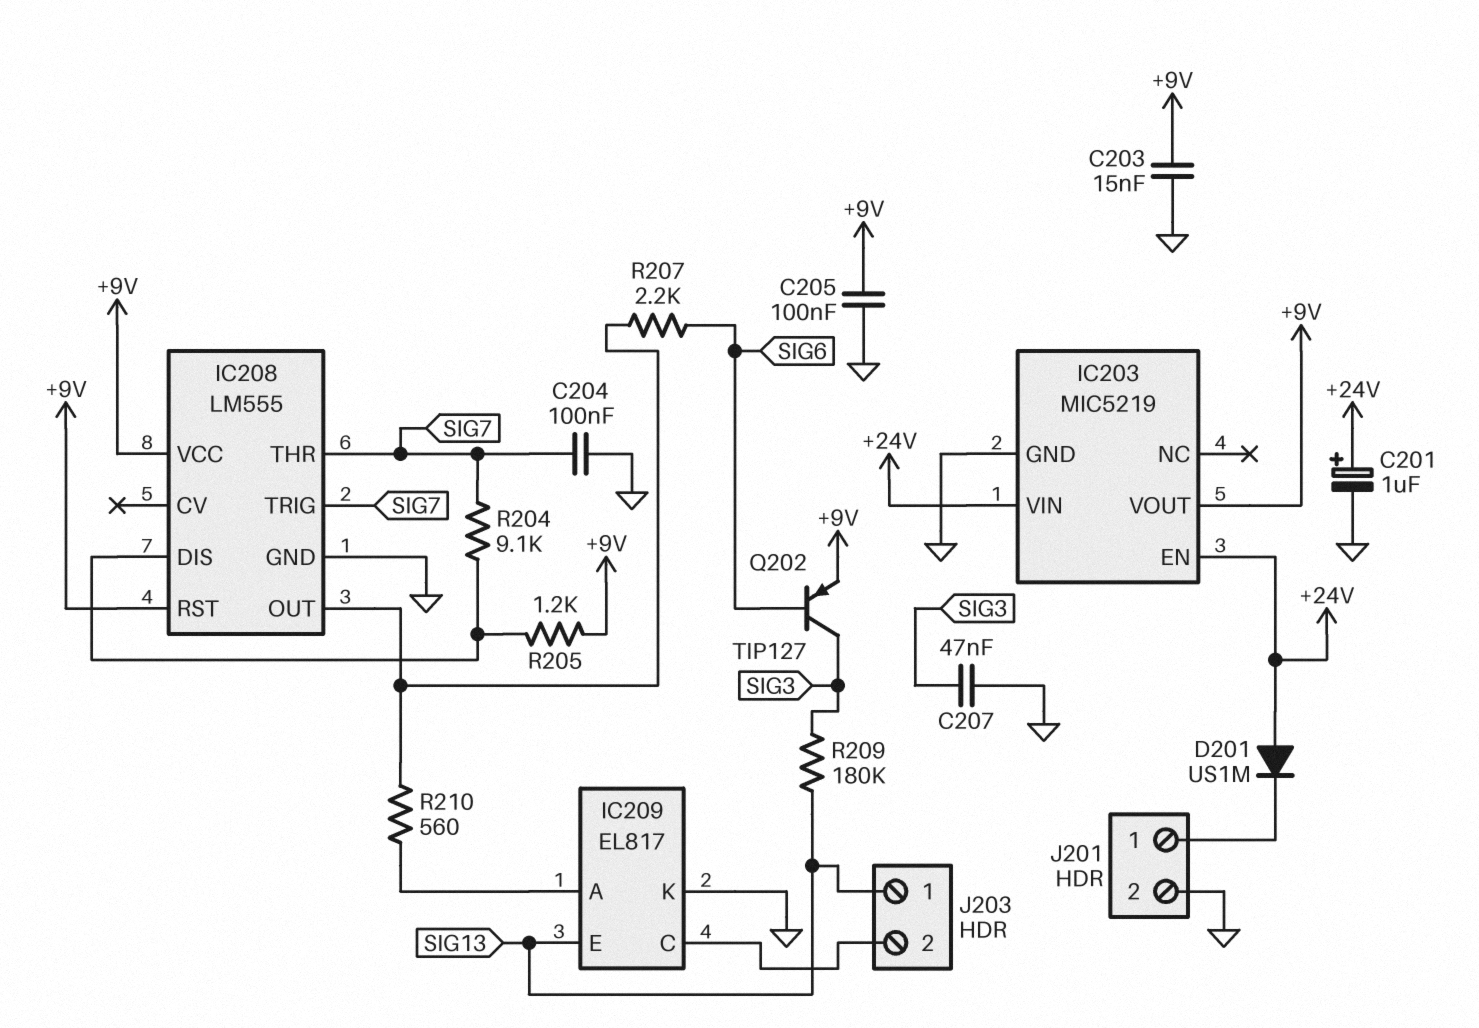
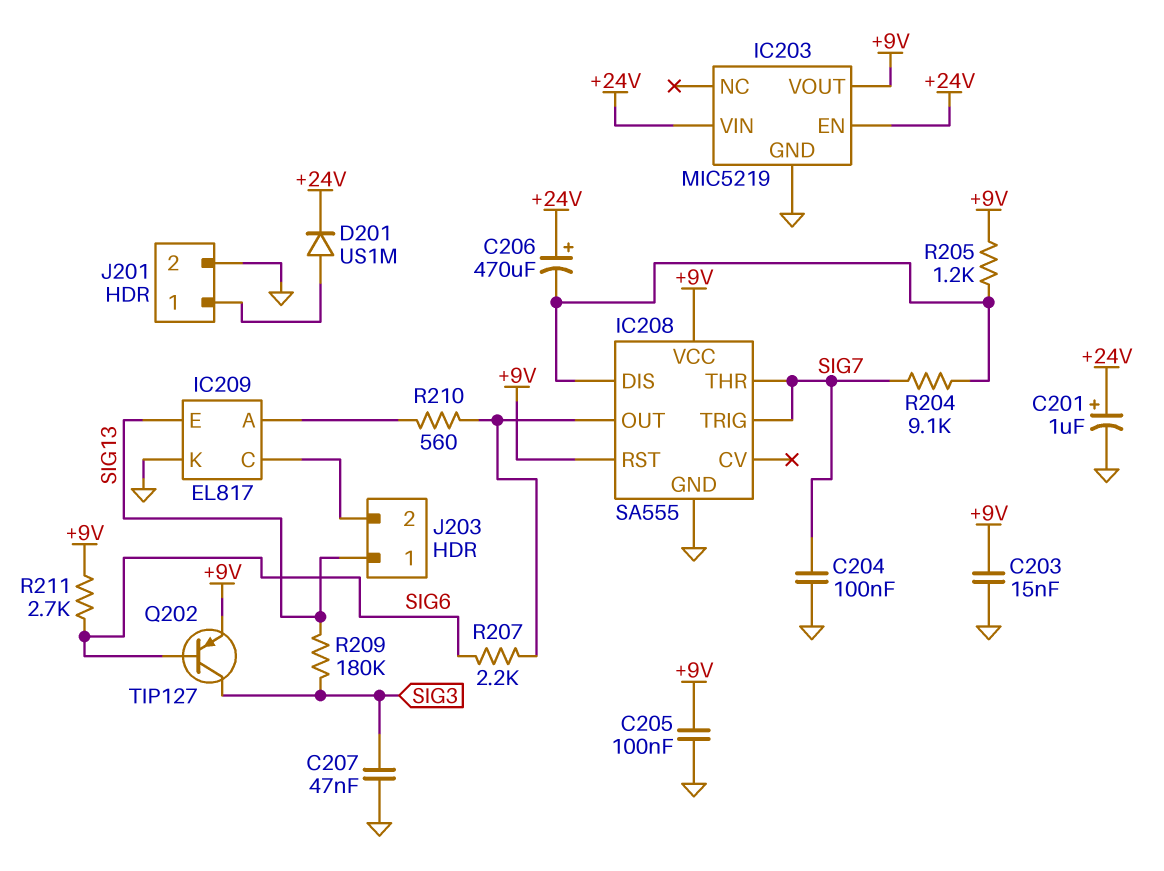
C206: none -> 470uF (plus +24V, minus IC208/DIS)
D201: diode US1M (A +24V, K J201/1) -> diode US1M (A J201/1, K +24V)
IC208: LM555 -> SA555
R211: none -> 2.7k (+9V, SIG6)

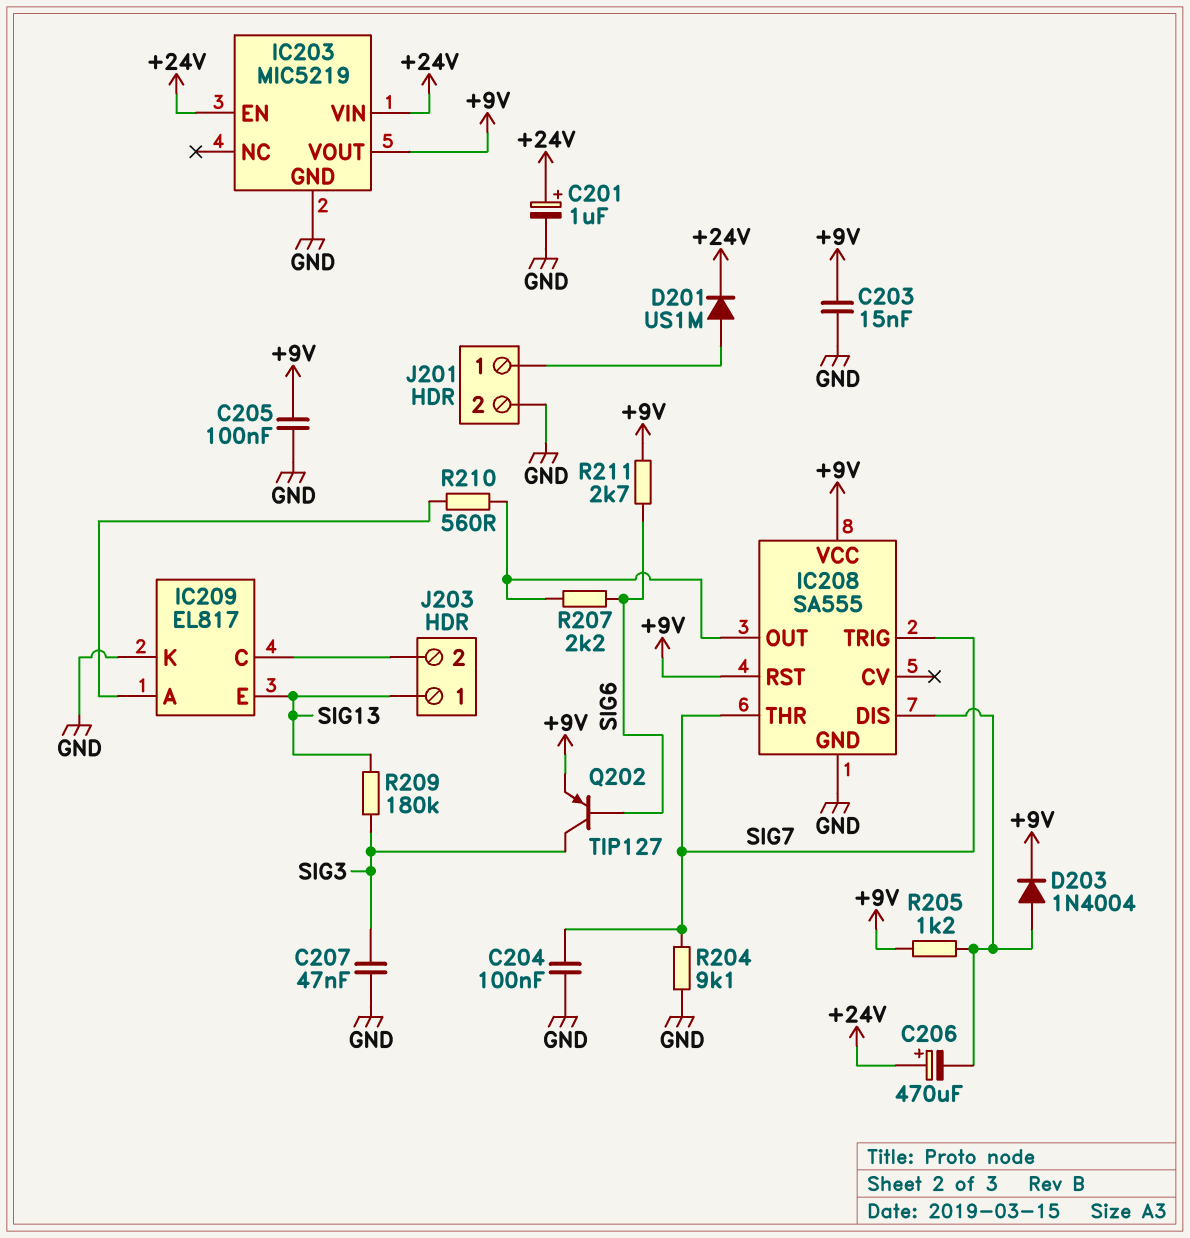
D203: none -> diode 1N4004 (A IC208/DIS, K +9V)
R204: 9.1k (IC208/DIS, SIG7) -> 9.1k (GND, SIG7)

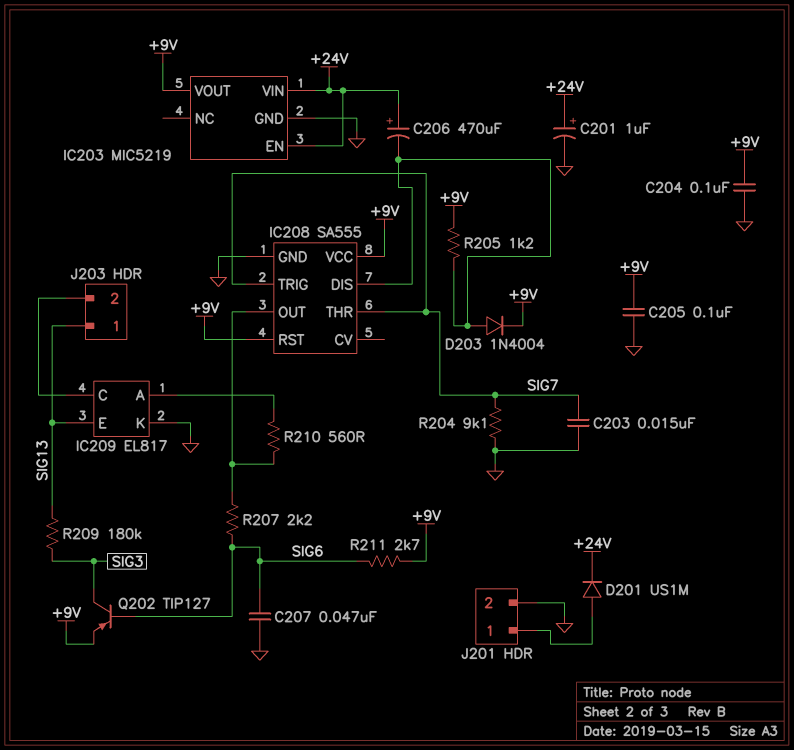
C203: 15nF (+9V, GND) -> 15nF (GND, SIG7)
C204: 100nF (GND, SIG7) -> 100nF (+9V, GND)
C207: 47nF (GND, SIG3) -> 47nF (GND, SIG6)

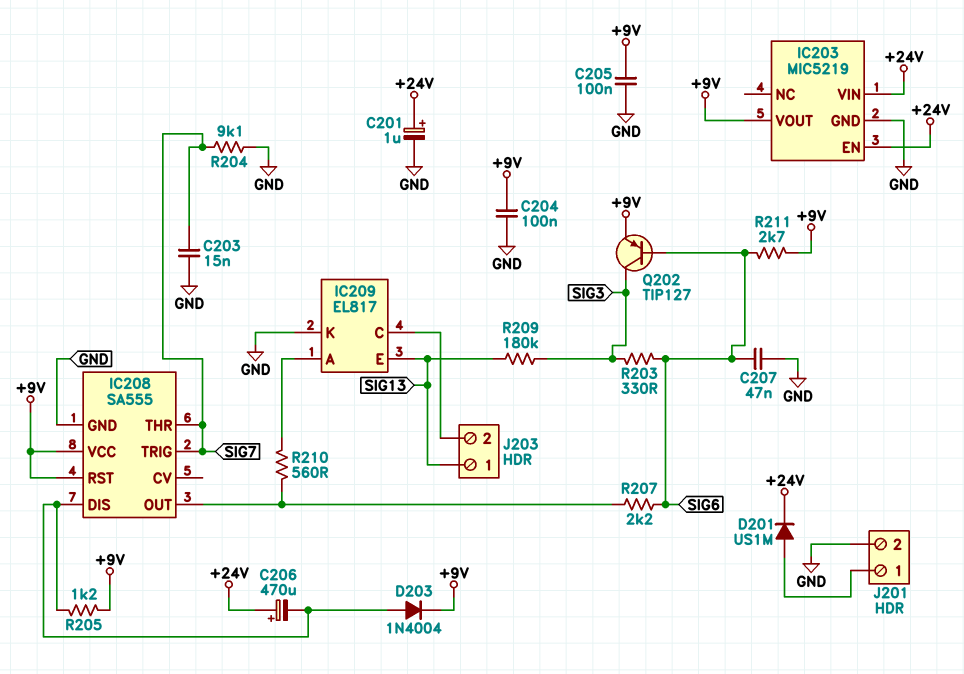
R203: none -> 330 (SIG3, SIG6)

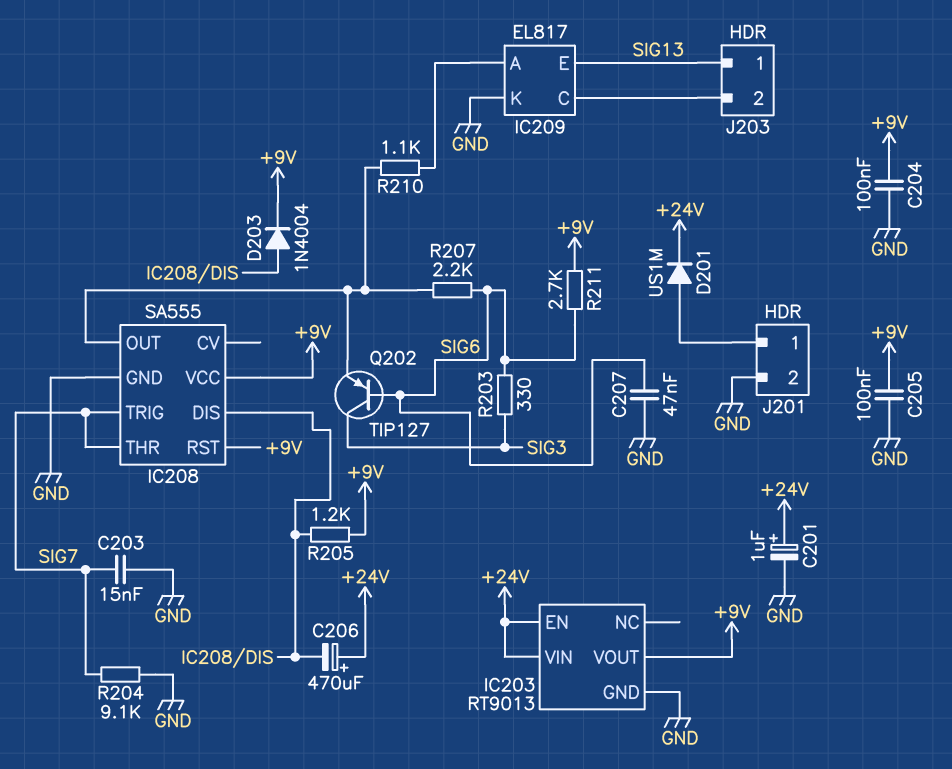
IC203: MIC5219 -> RT9013
Q202: PNP TIP127 (B SIG6, C SIG3, E +9V) -> PNP TIP127 (B SIG6, C SIG3, E IC208/OUT)
R209: 180k (SIG3, SIG13) -> none
R210: 560 (IC208/OUT, IC209/A) -> 1.1k (IC208/OUT, IC209/A)

